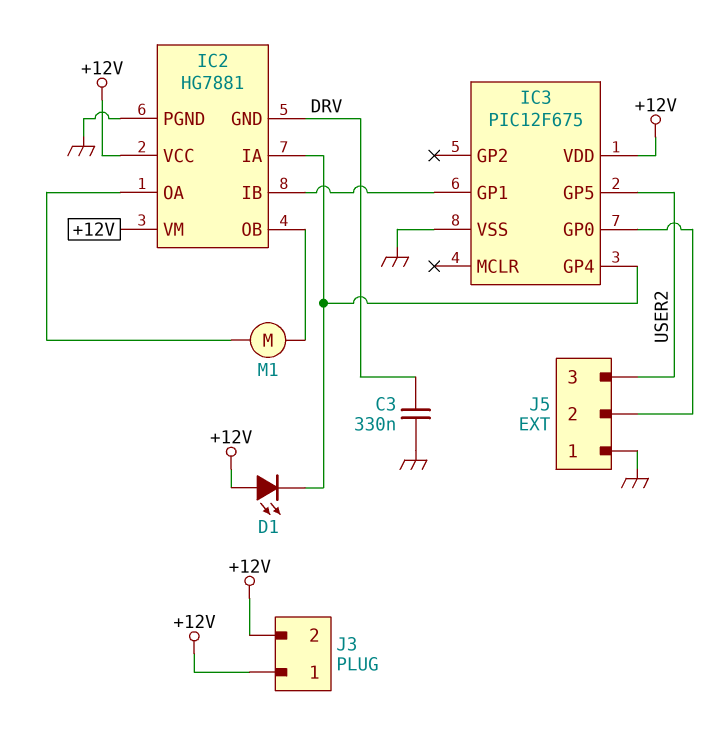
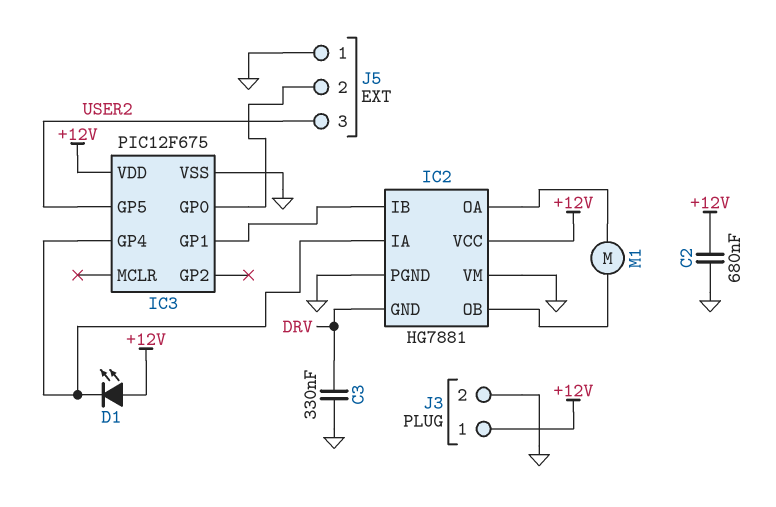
C2: none -> 680nF (+12V, GND)
IC2 pin VM: +12V -> GND
J3 pin 2: +12V -> GND

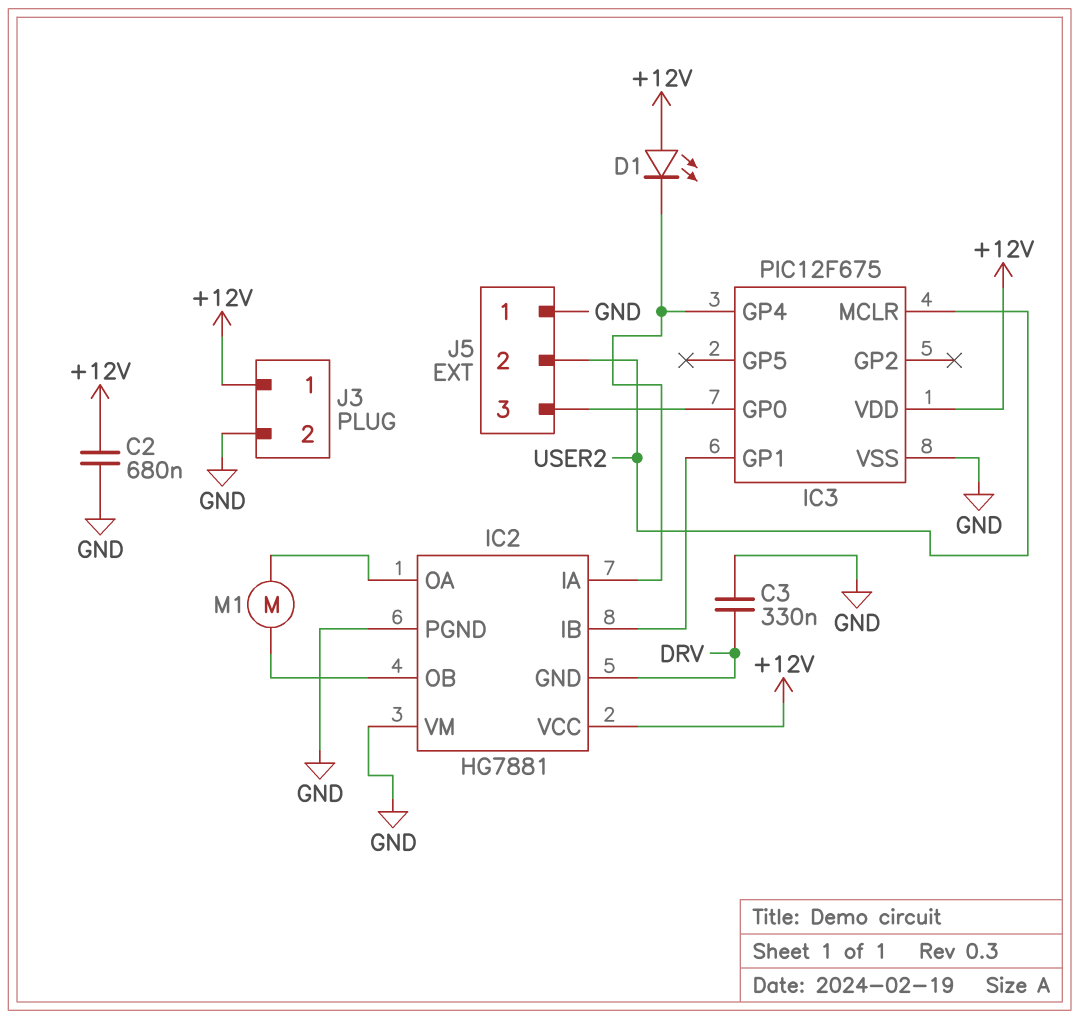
IC3 pin GP5: USER2 -> none
IC3 pin MCLR: none -> USER2
J5 pin 2: IC3/GP0 -> USER2
J5 pin 3: USER2 -> IC3/GP0

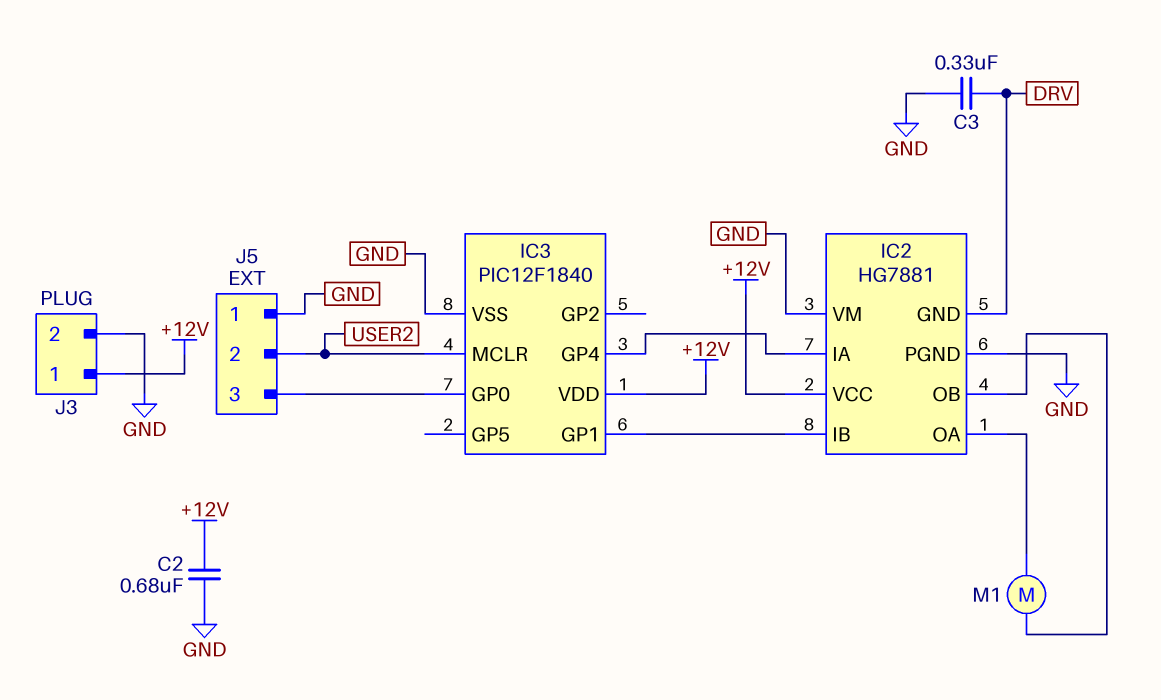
D1: LED (A +12V, K IC2/IA) -> none
IC3: PIC12F675 -> PIC12F1840

